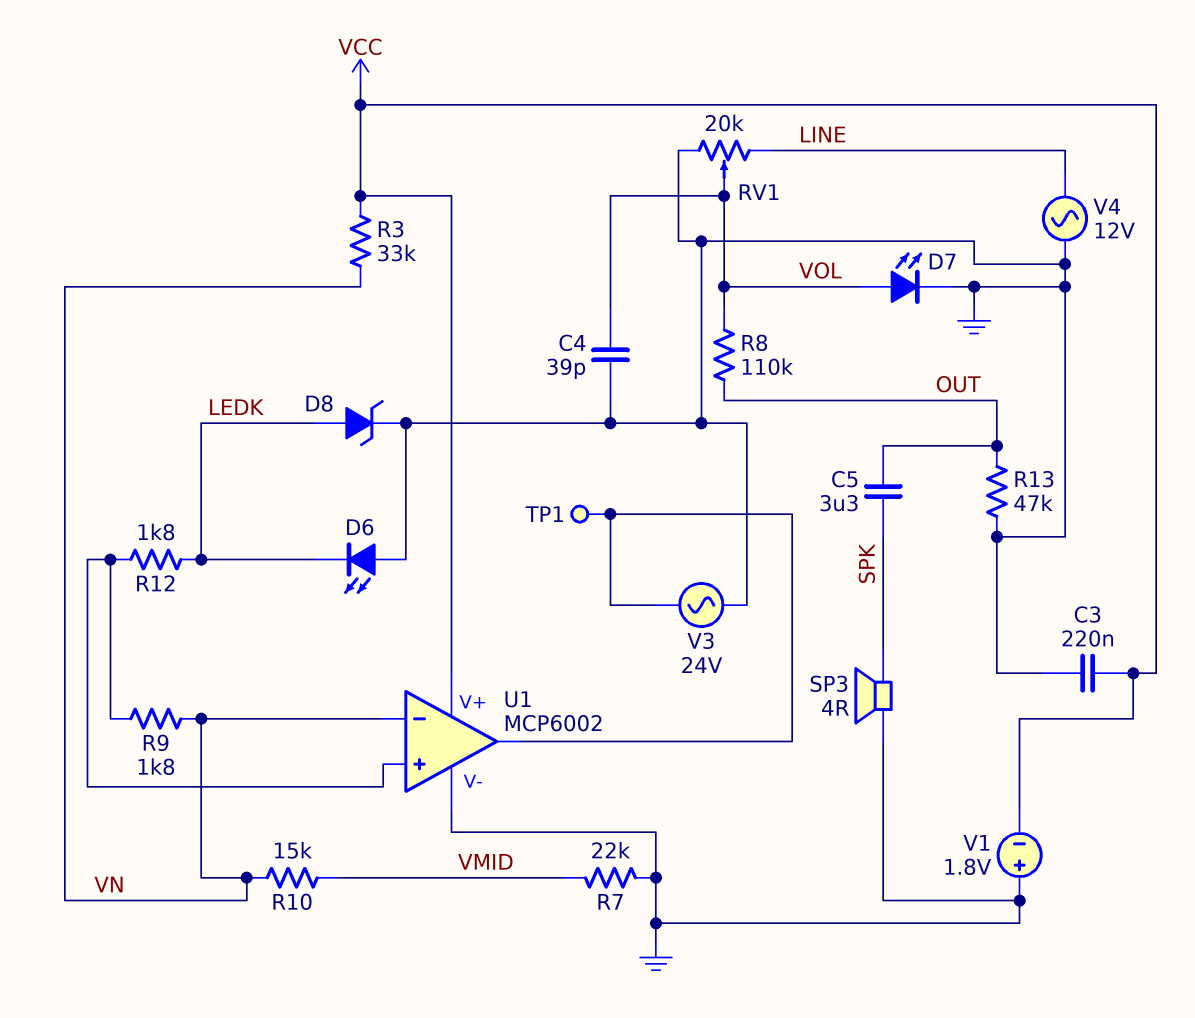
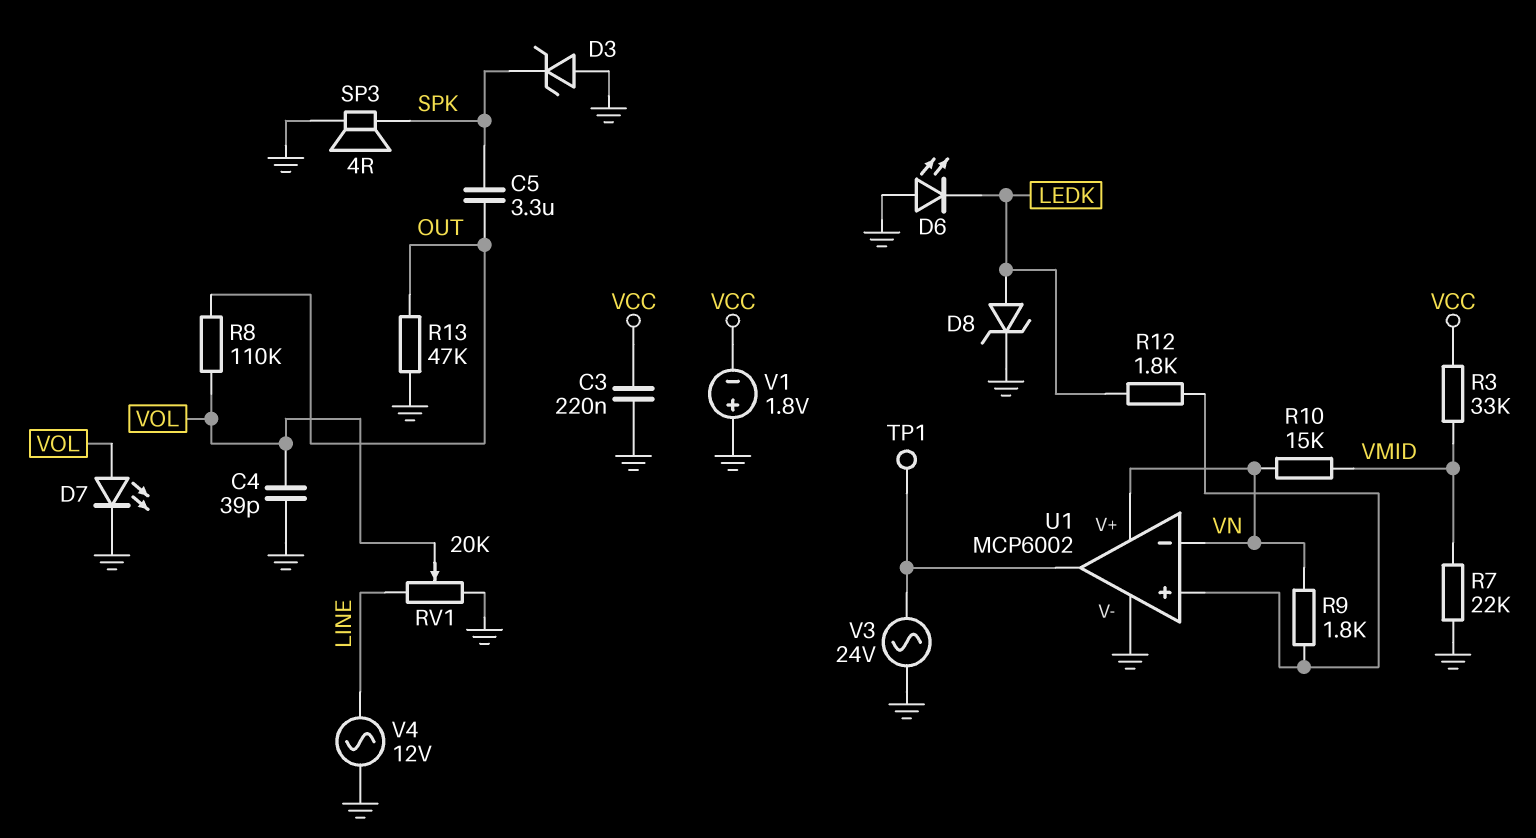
D3: none -> zener (A GND, K SPK)
R3: 33k (VCC, VN) -> 33k (VCC, VMID)
U1 pin V+: VCC -> VN

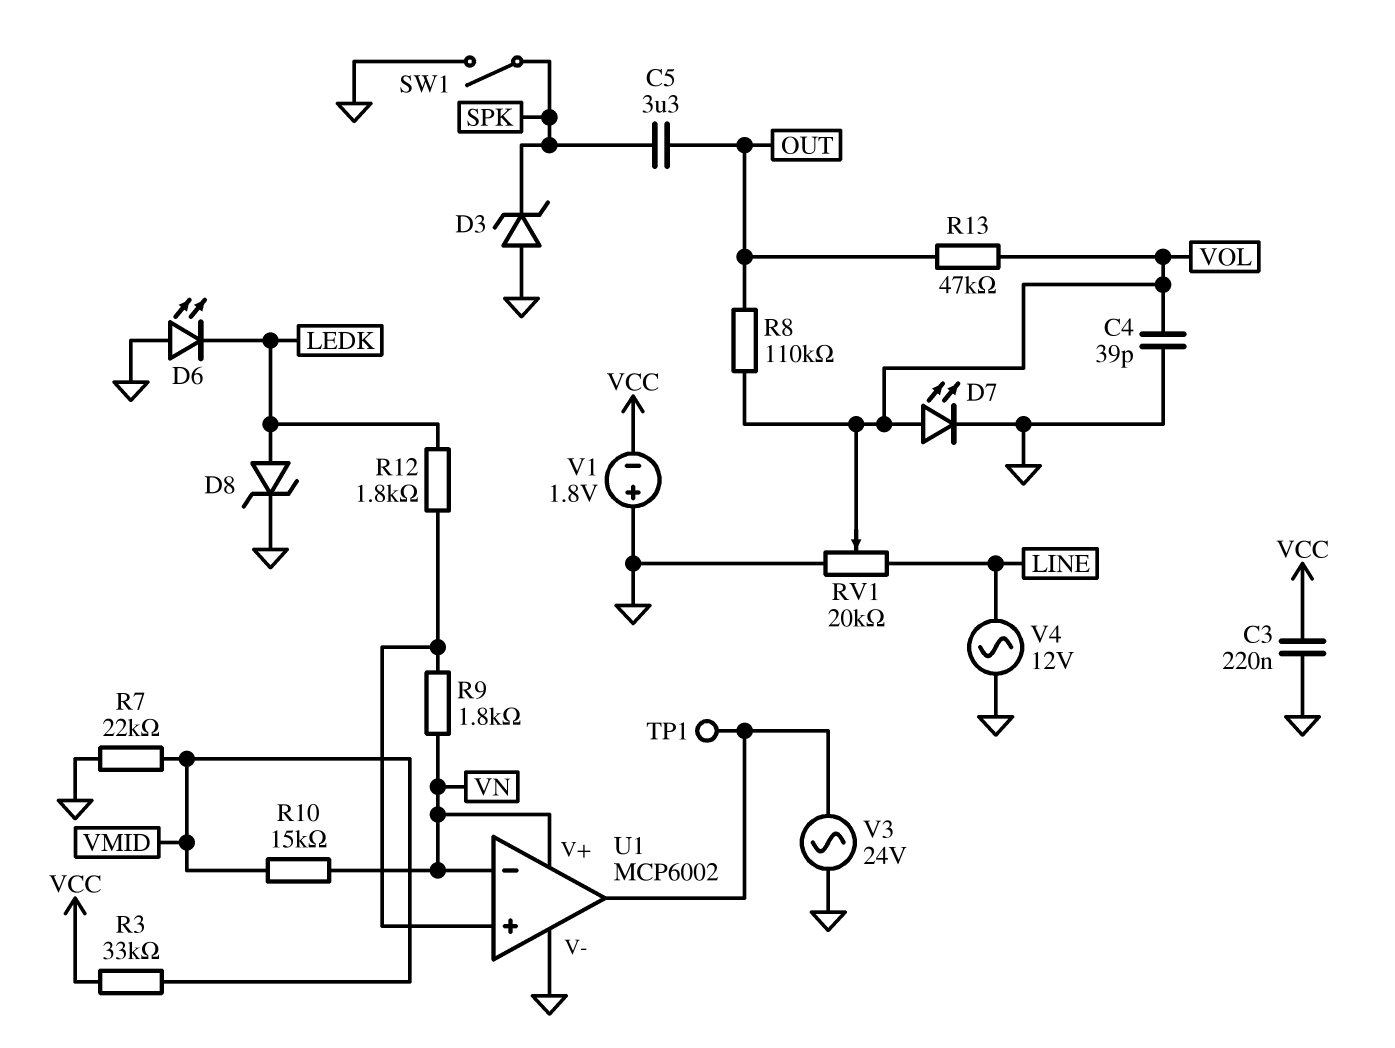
R13: 47k (GND, OUT) -> 47k (OUT, VOL)
SP3: speaker 4R (GND, SPK) -> none
SW1: none -> switch (GND, SPK)

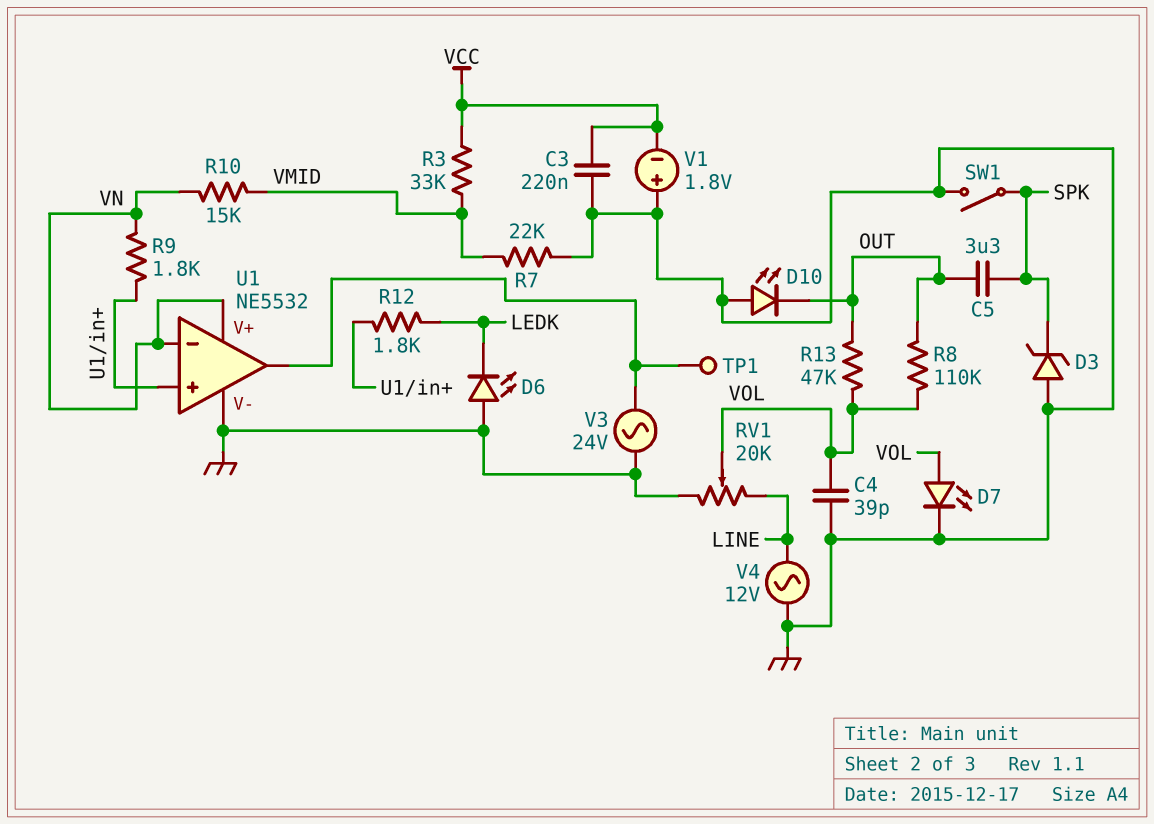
D8: zener (A LEDK, K GND) -> none
D10: none -> LED (A GND, K OUT)
U1: MCP6002 -> NE5532

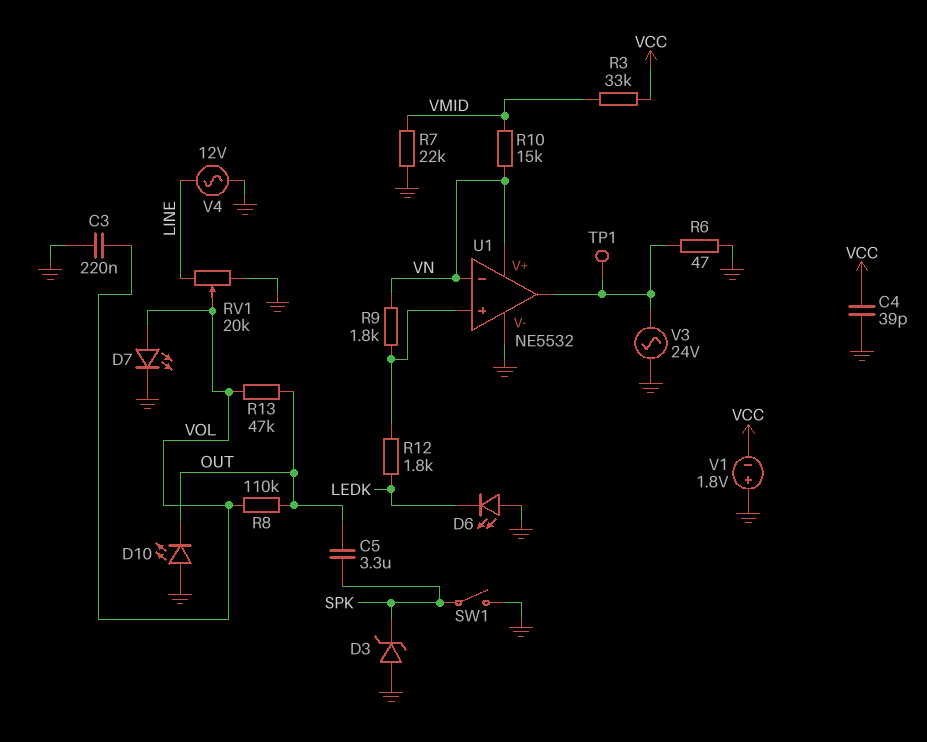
C3: 220nF (GND, VCC) -> 220nF (GND, VOL)
C4: 39pF (GND, VOL) -> 39pF (GND, VCC)
R6: none -> 47 (GND, U1/out)

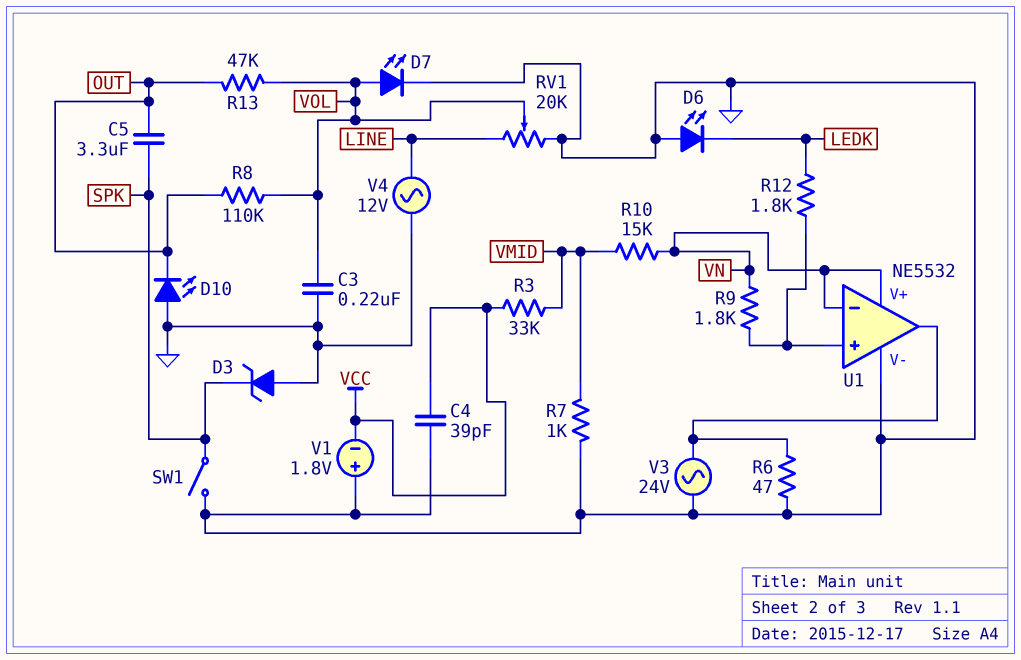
R7: 22k (GND, VMID) -> 1k (GND, VMID)
TP1: test point (U1/out) -> none

